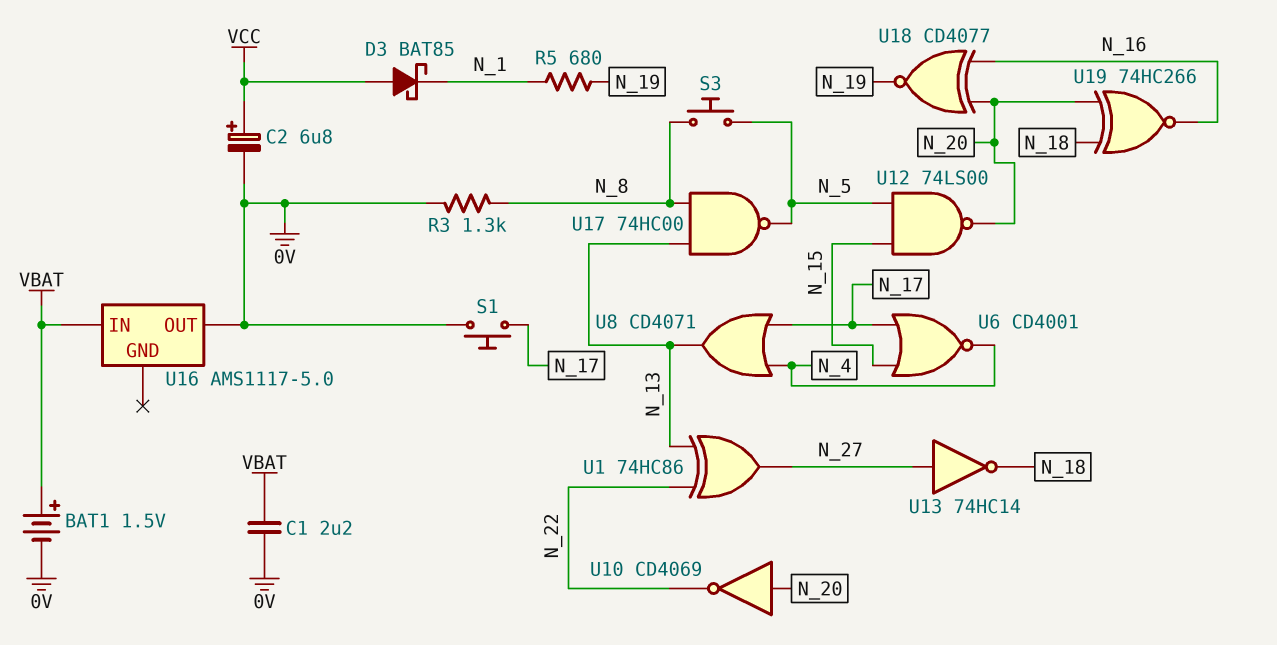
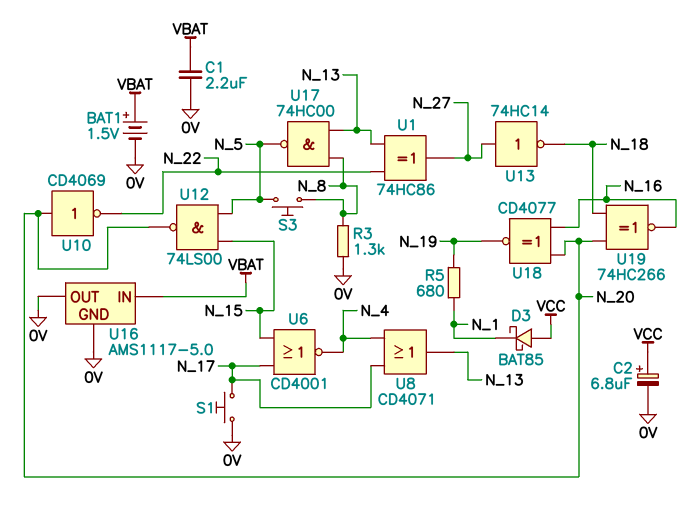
U16 pin GND: none -> 0V

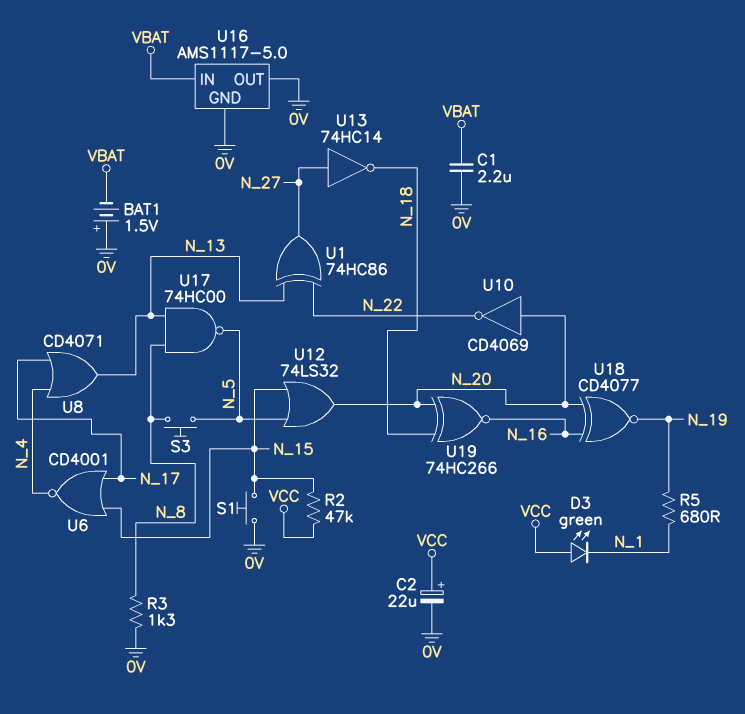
BAT1: 1.5V (plus VBAT, minus 0V) -> 1.5V (plus 0V, minus VBAT)
C2: 6.8uF (plus VCC, minus 0V) -> 22uF (plus VCC, minus 0V)
D3: schottky BAT85 (A VCC, K N_1) -> LED green (A VCC, K N_1)
R2: none -> 47k (N_15, VCC)
S1: button (0V, N_17) -> button (0V, N_15)
U12: NAND 74LS00 (in N_5, in N_15, out N_20) -> OR 74LS32 (in N_5, in N_15, out N_20)

